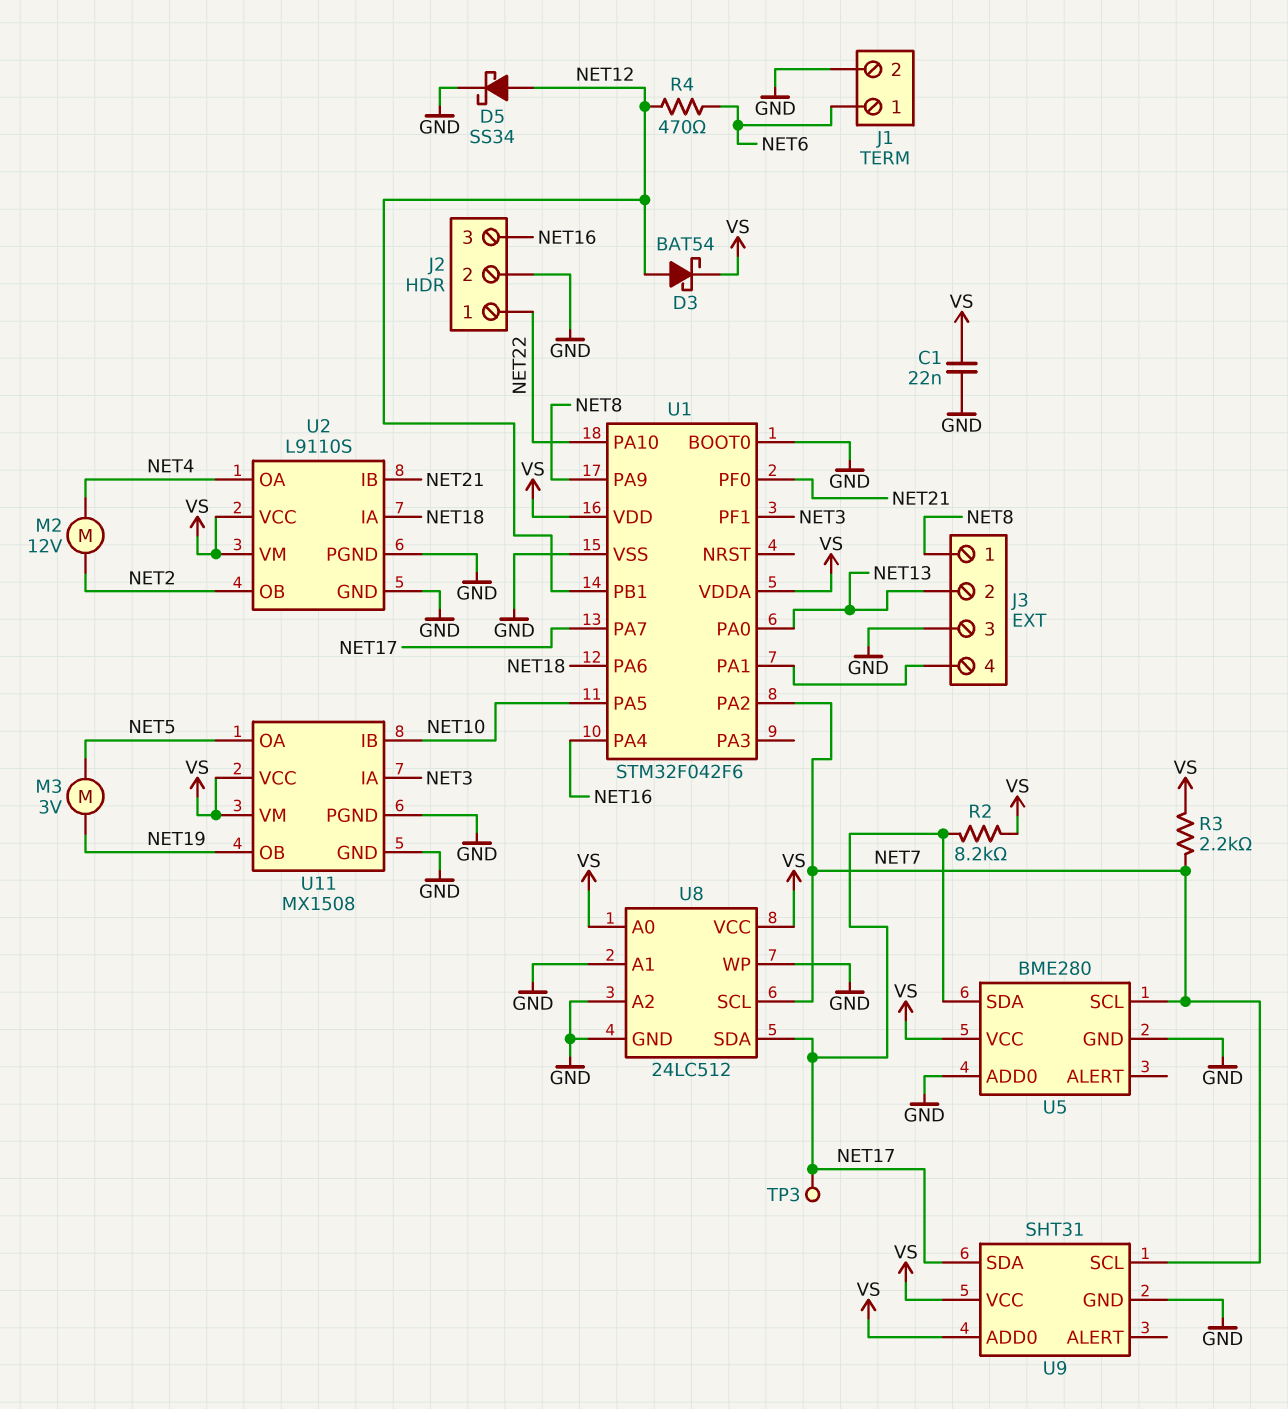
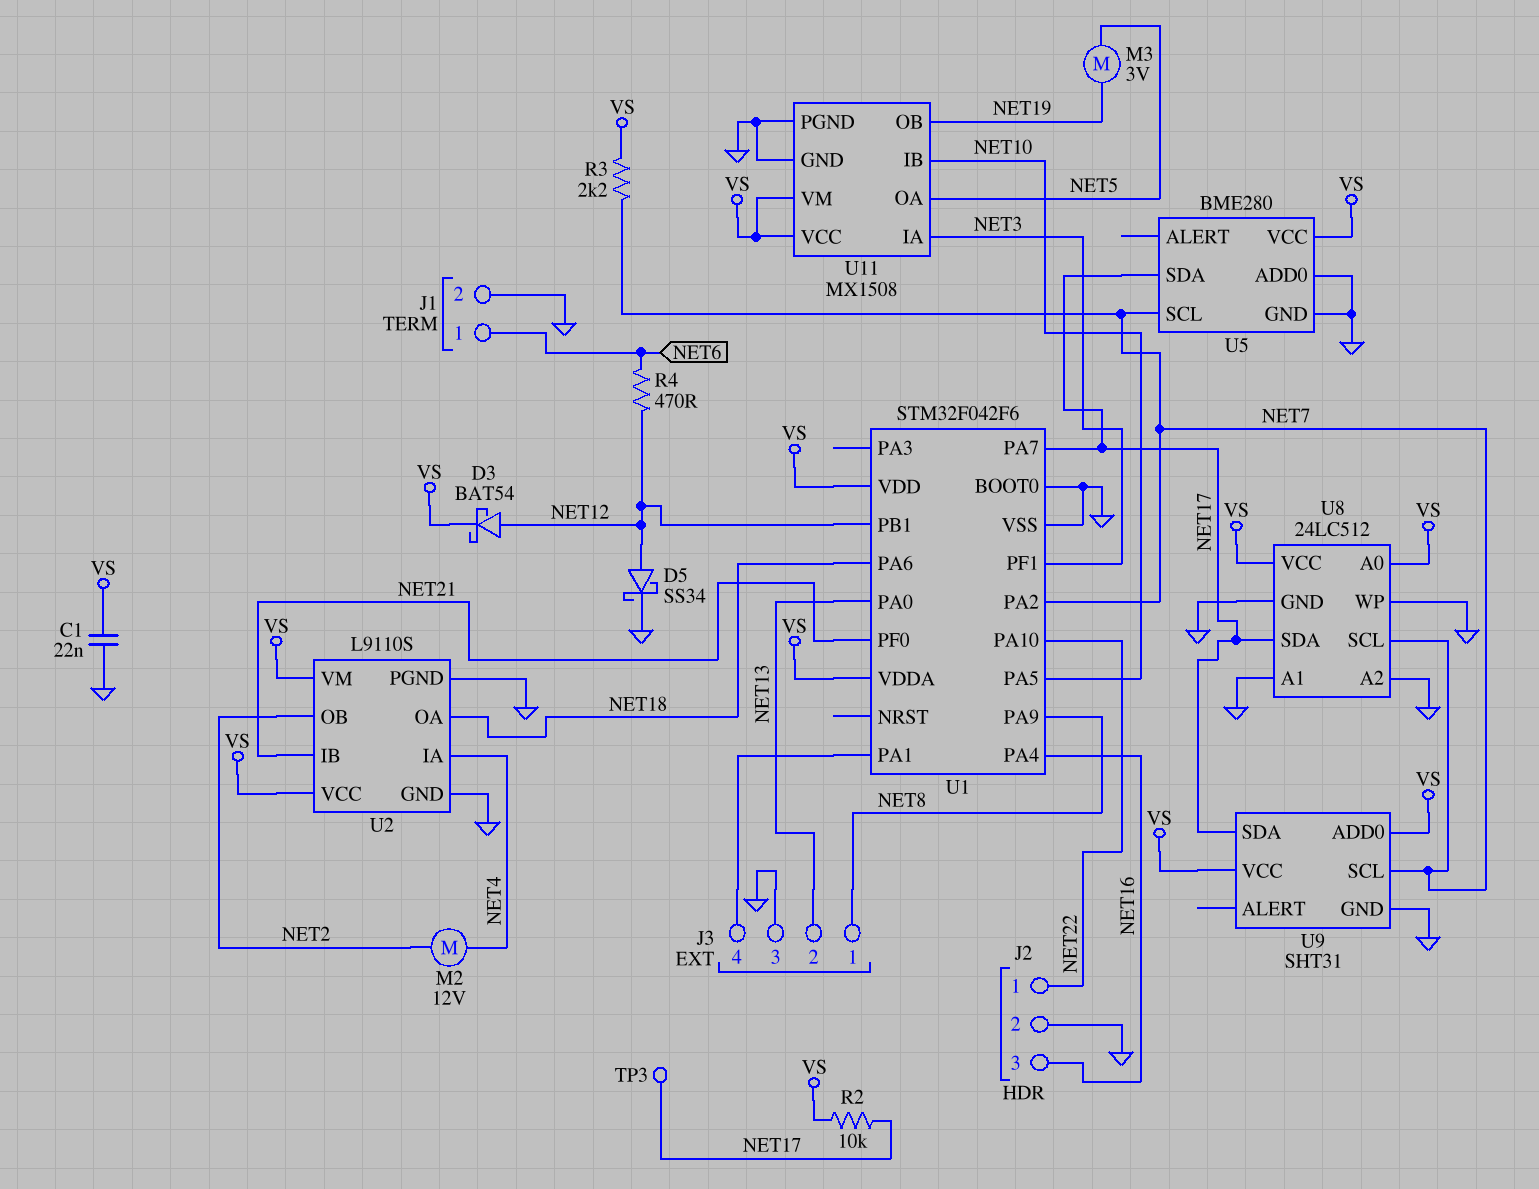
R2: 8.2k (NET17, VS) -> 10k (NET17, VS)
U2 pin IA: NET18 -> NET4
U2 pin OA: NET4 -> NET18

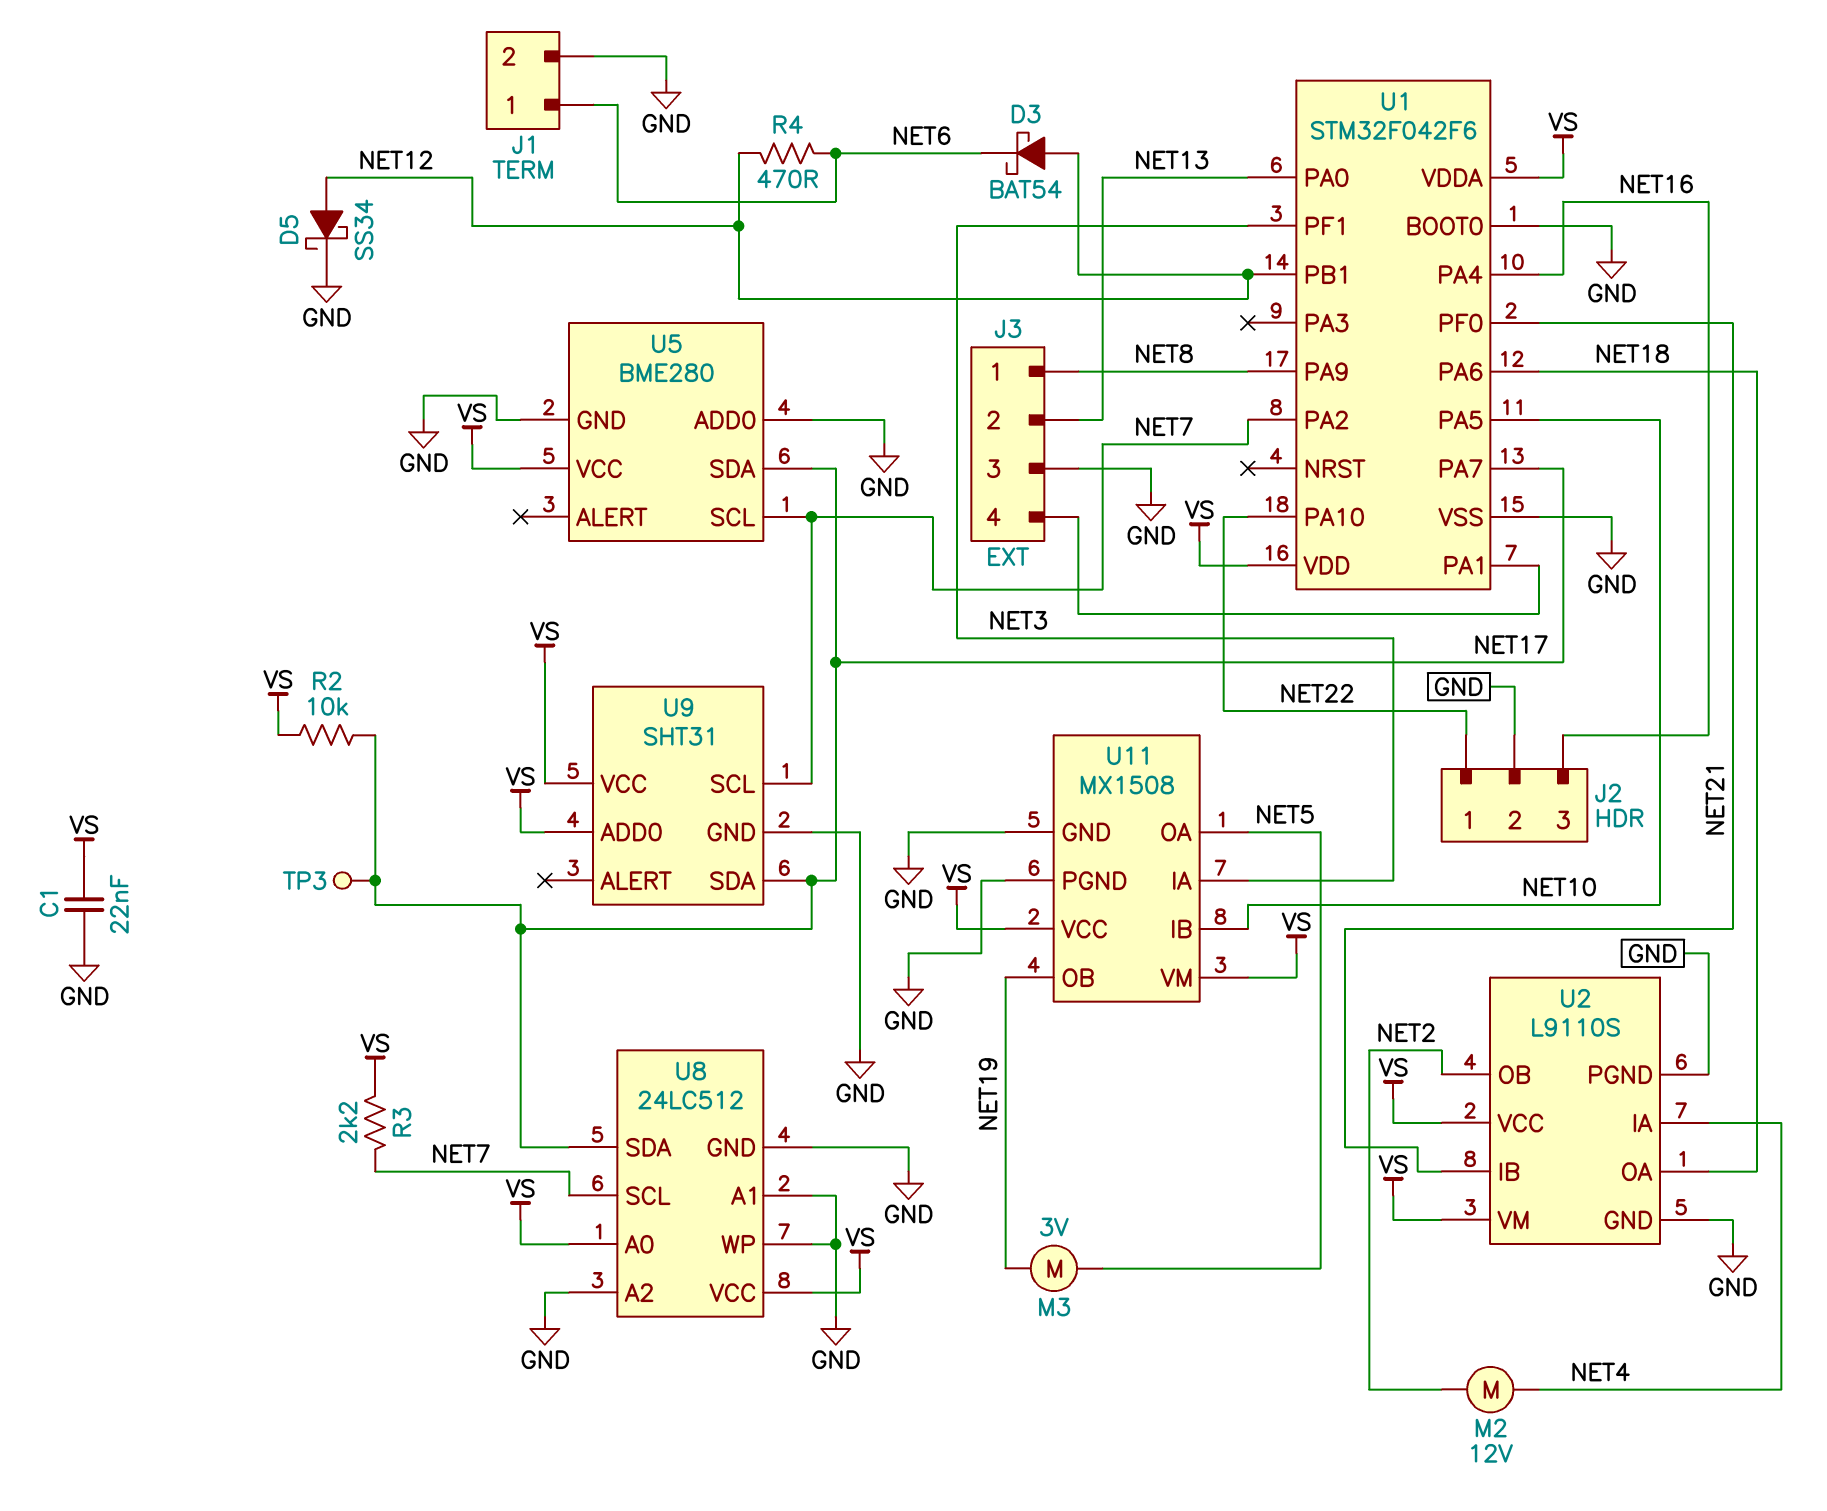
D3: schottky BAT54 (A NET12, K VS) -> schottky BAT54 (A NET12, K NET6)

